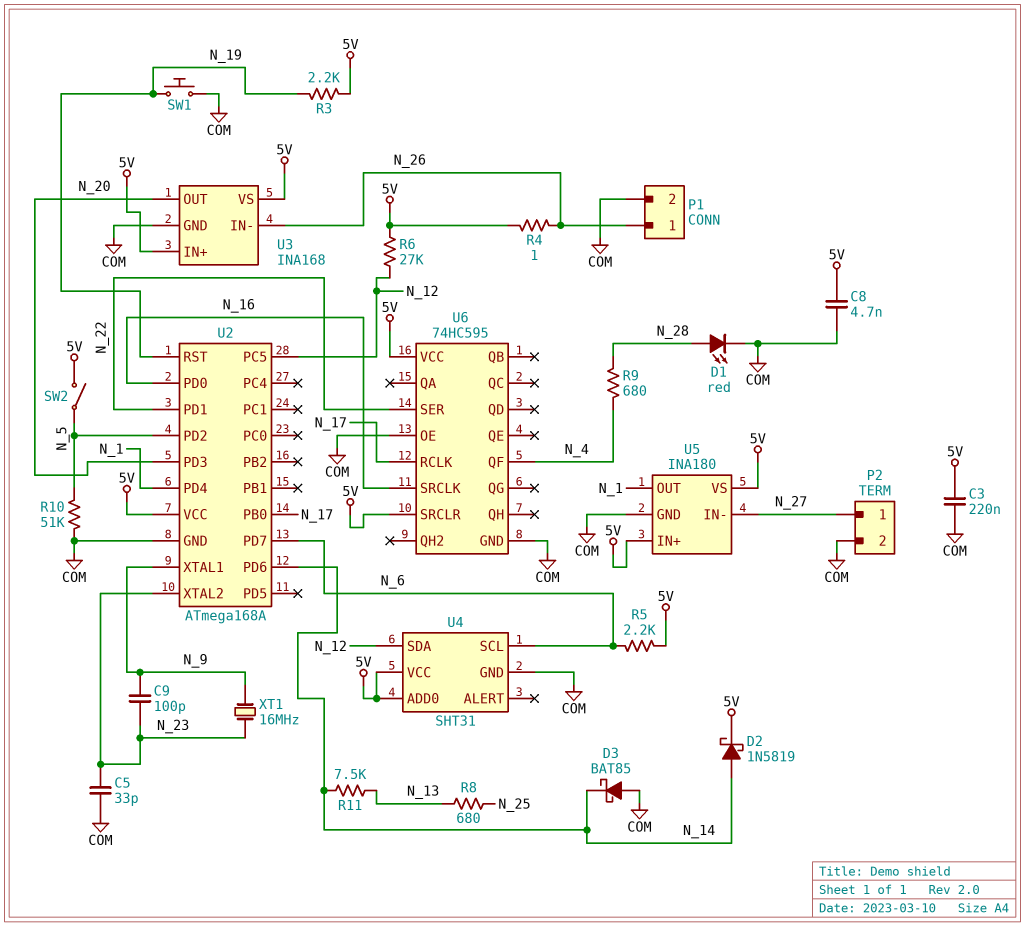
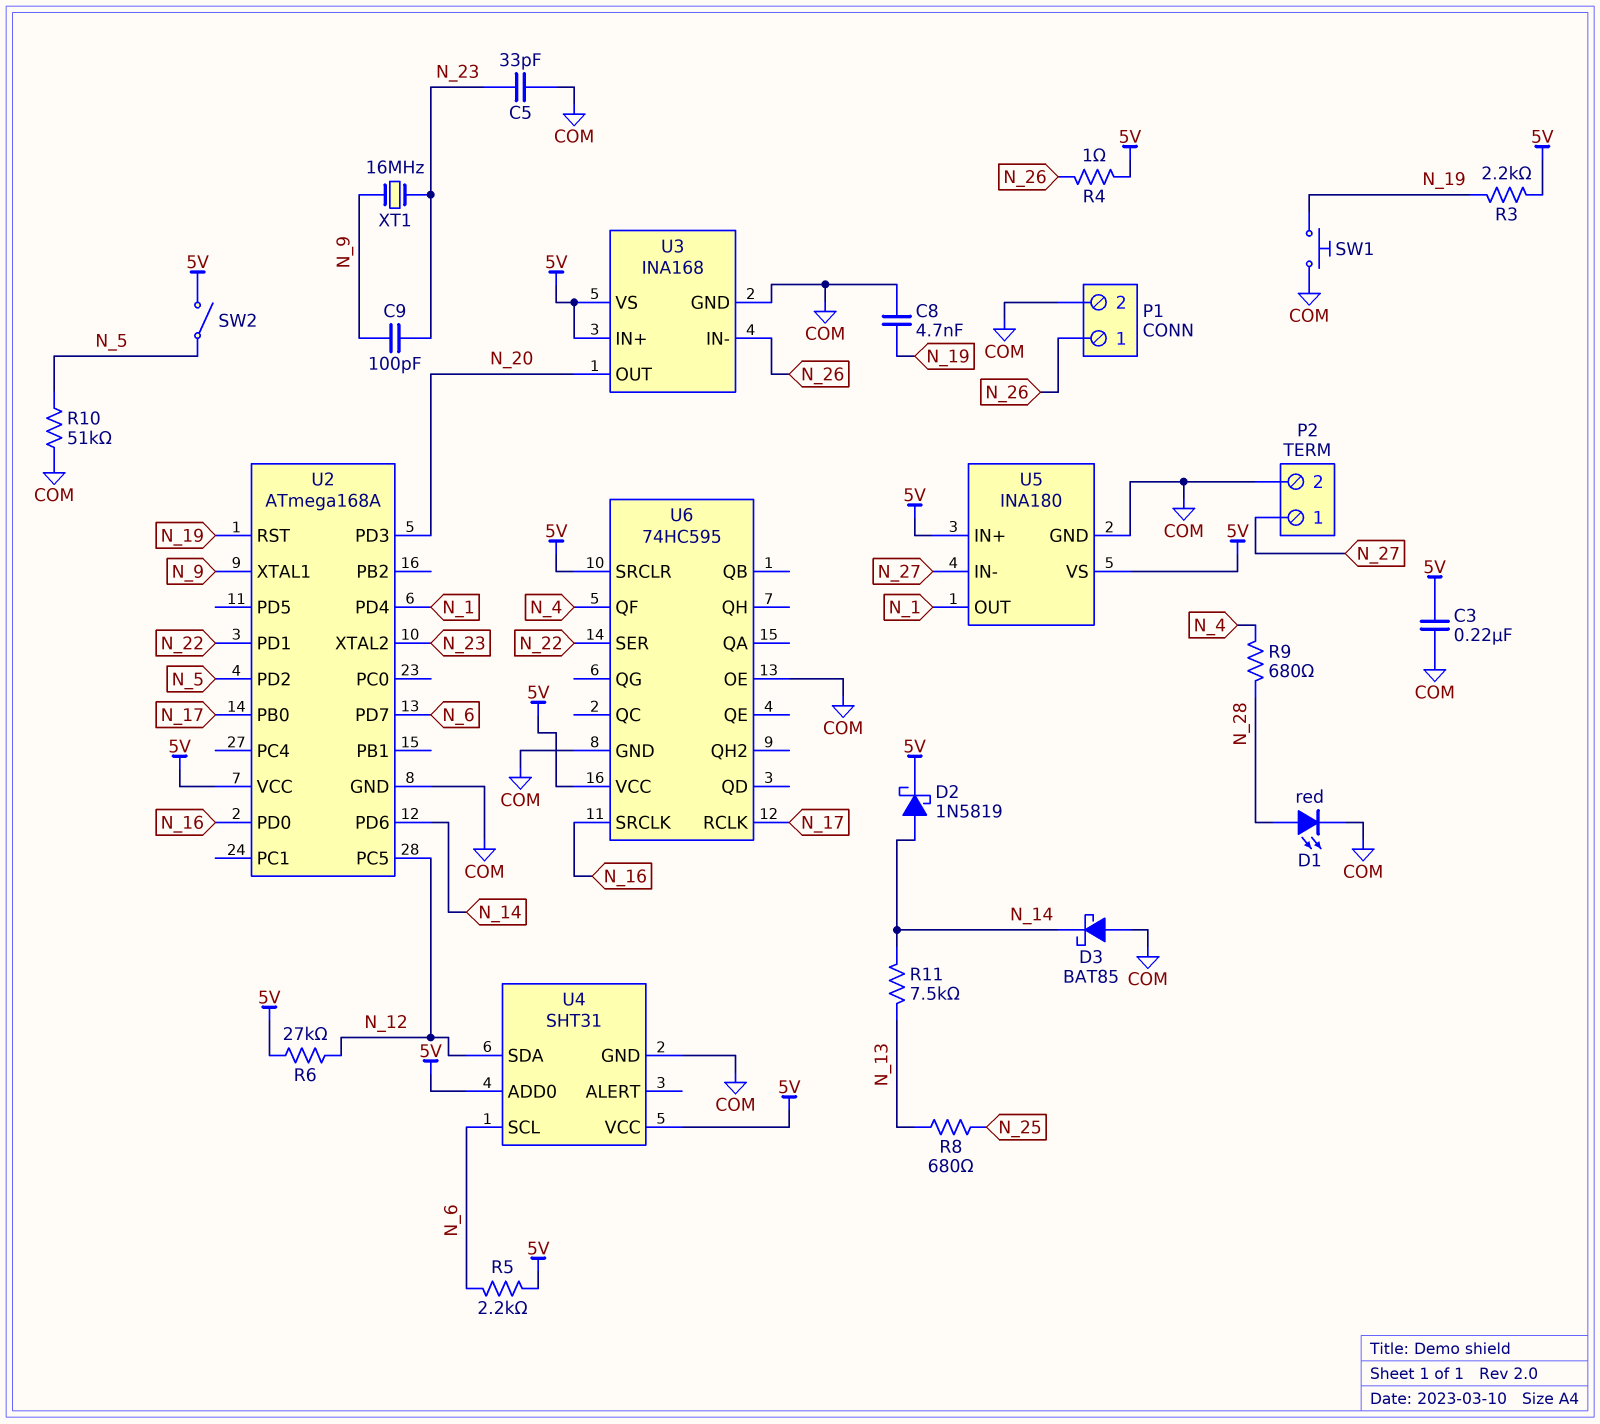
C8: 4.7nF (5V, COM) -> 4.7nF (COM, N_19)

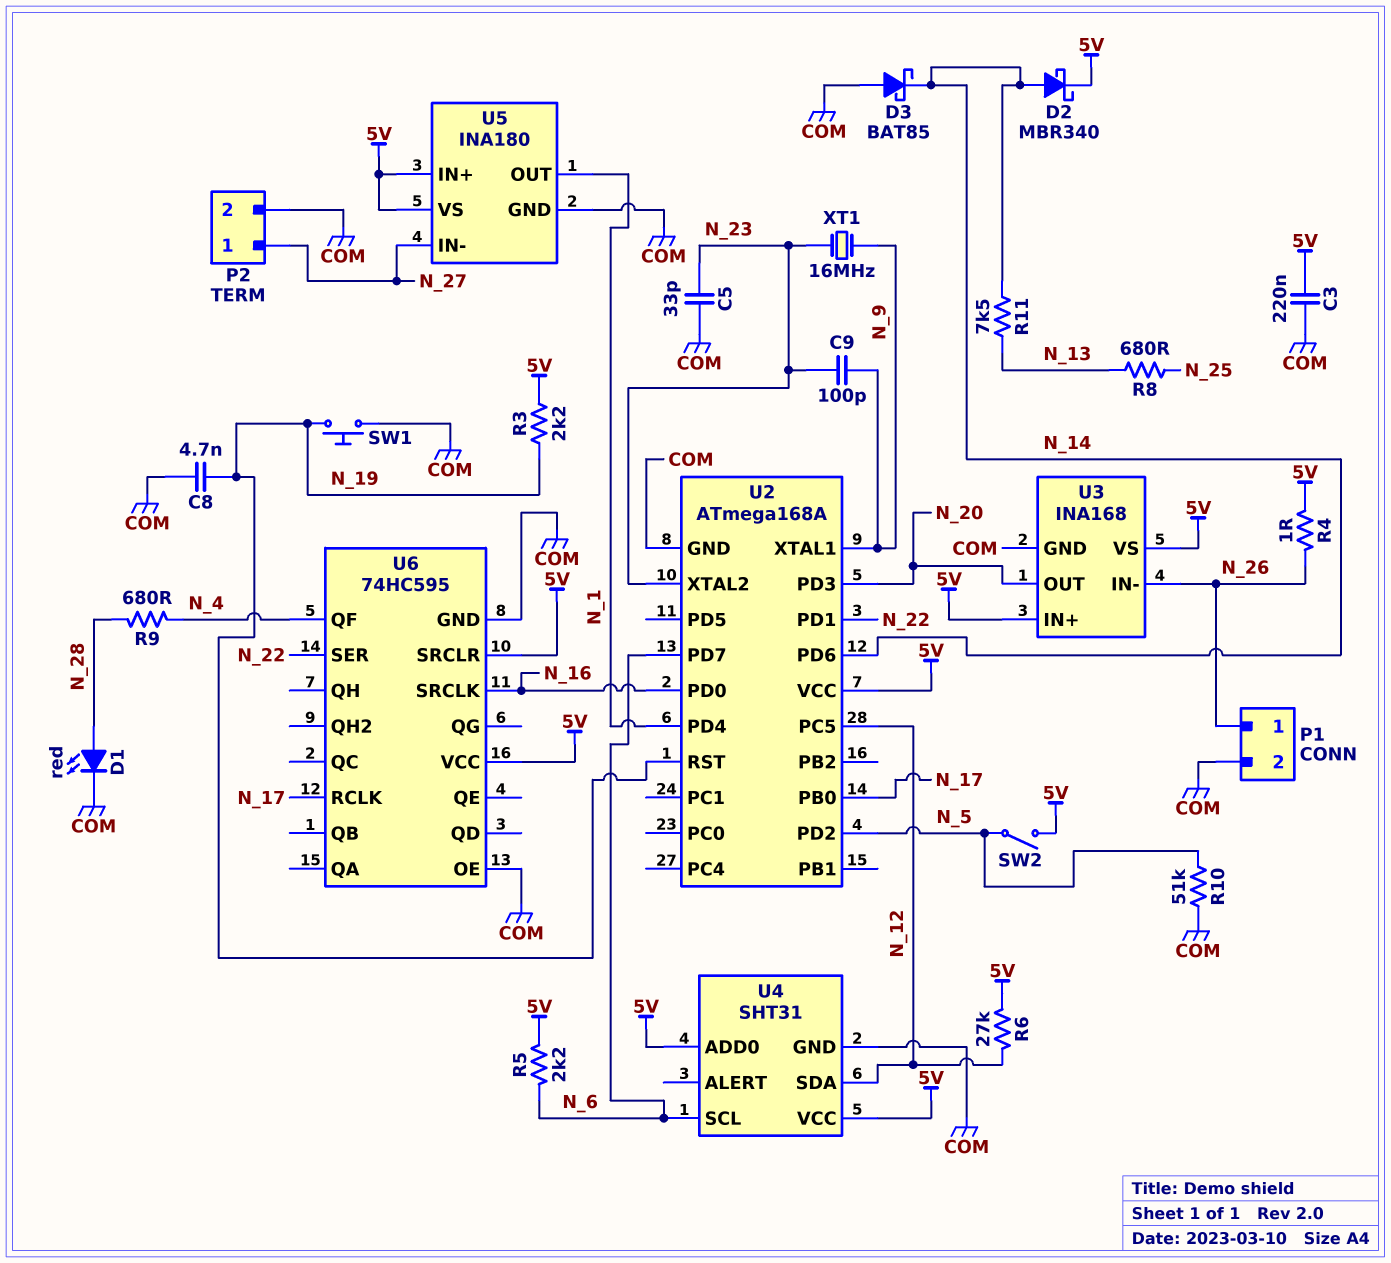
D2: schottky 1N5819 (A N_14, K 5V) -> schottky MBR340 (A N_14, K 5V)

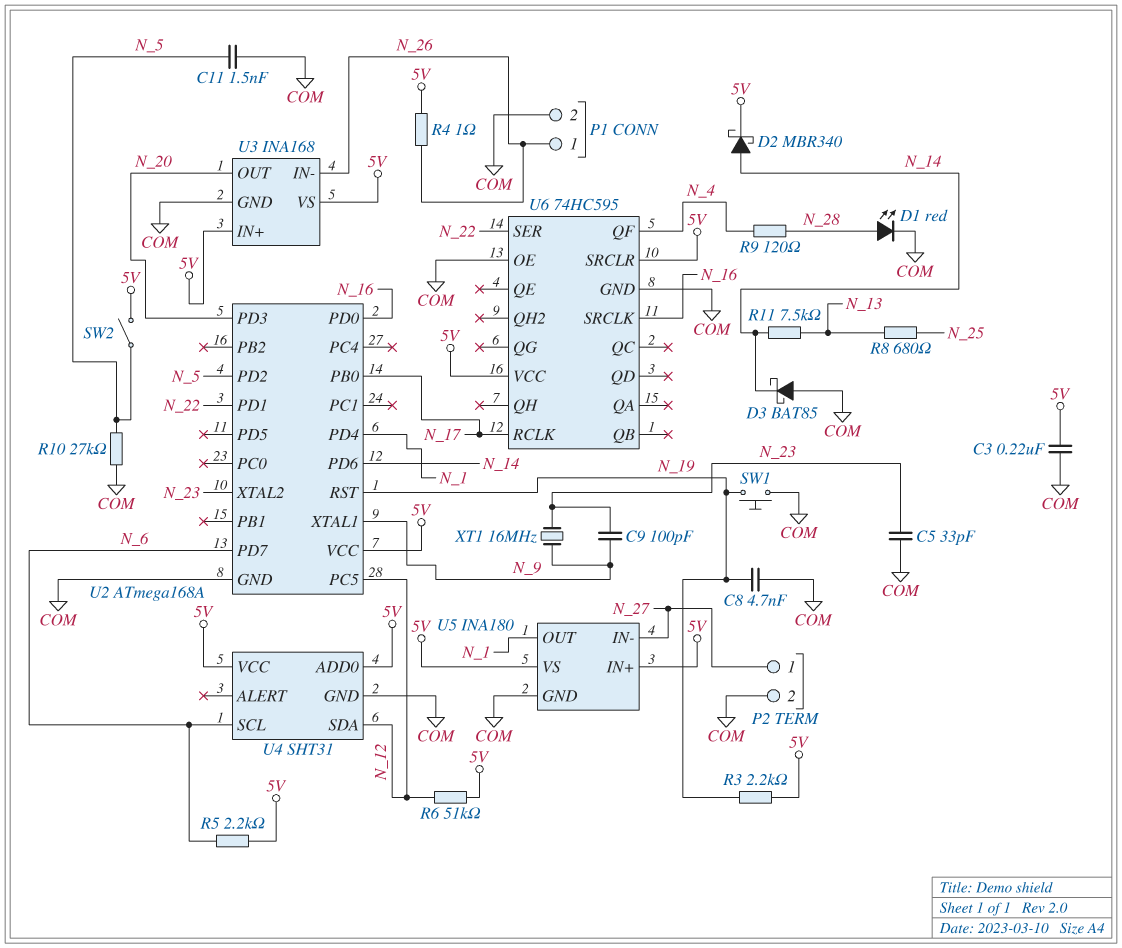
C11: none -> 1.5nF (COM, N_5)
R6: 27k (5V, N_12) -> 51k (5V, N_12)
R9: 680 (N_4, N_28) -> 120 (N_4, N_28)
R10: 51k (COM, N_5) -> 27k (COM, N_5)

